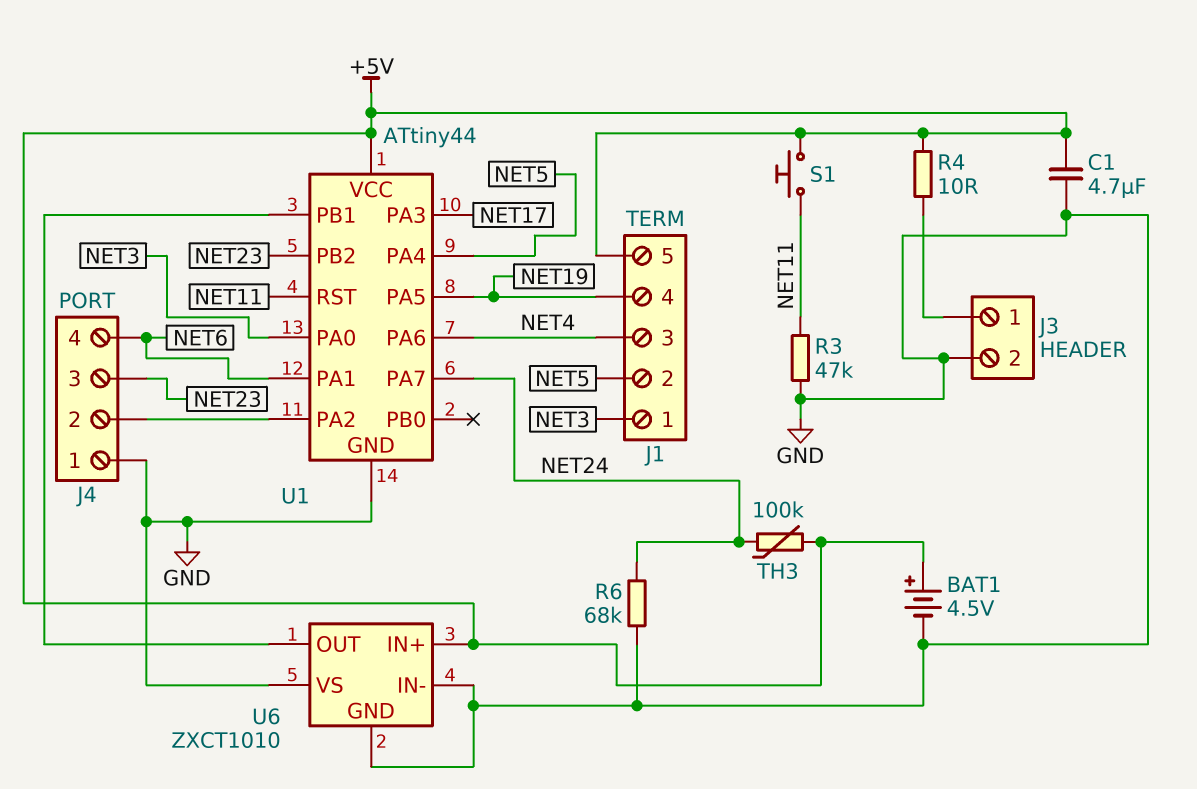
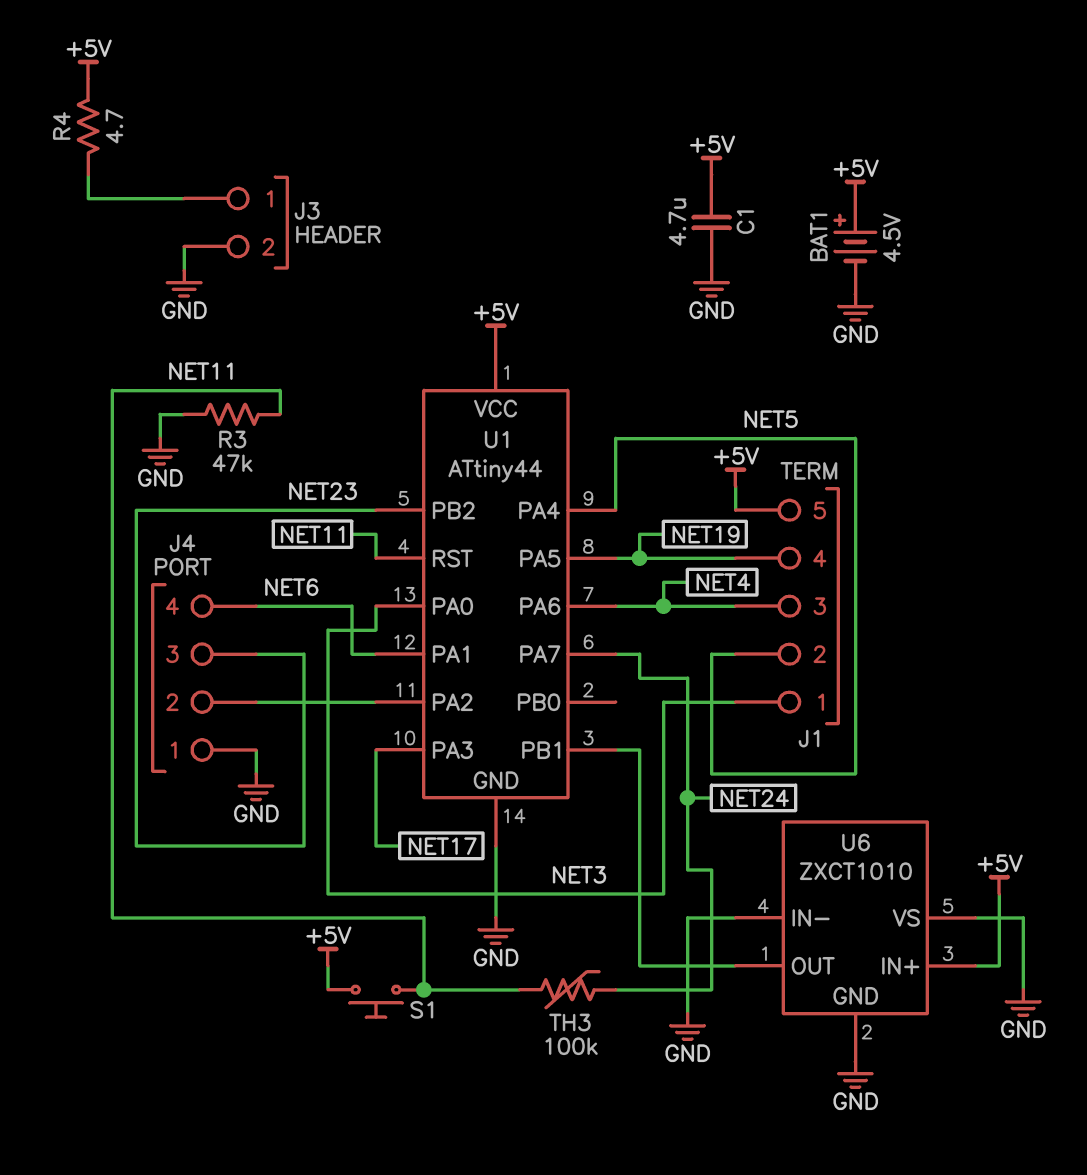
R4: 10 (+5V, J3/1) -> 4.7 (+5V, J3/1)
R6: 68k (GND, NET24) -> none
TH3: 100k (+5V, NET24) -> 100k (NET11, NET24)

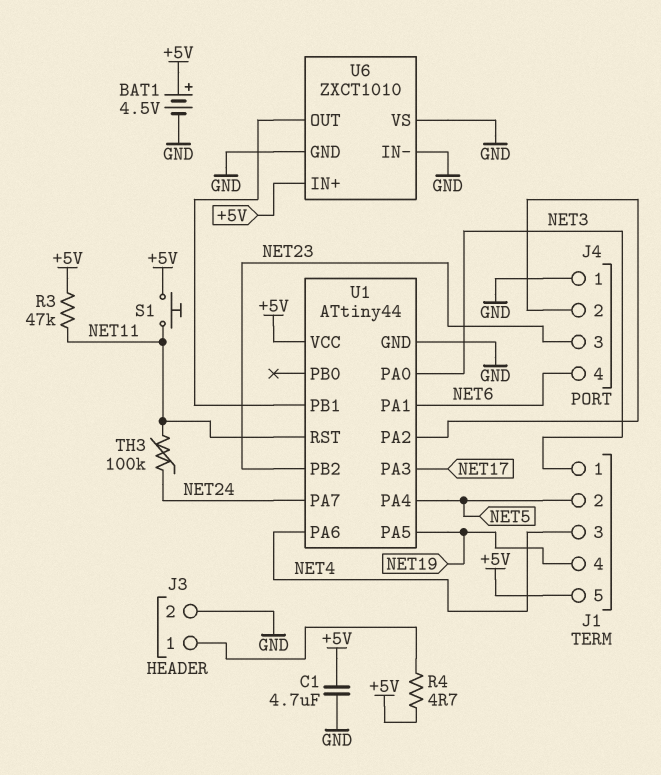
R3: 47k (GND, NET11) -> 47k (+5V, NET11)

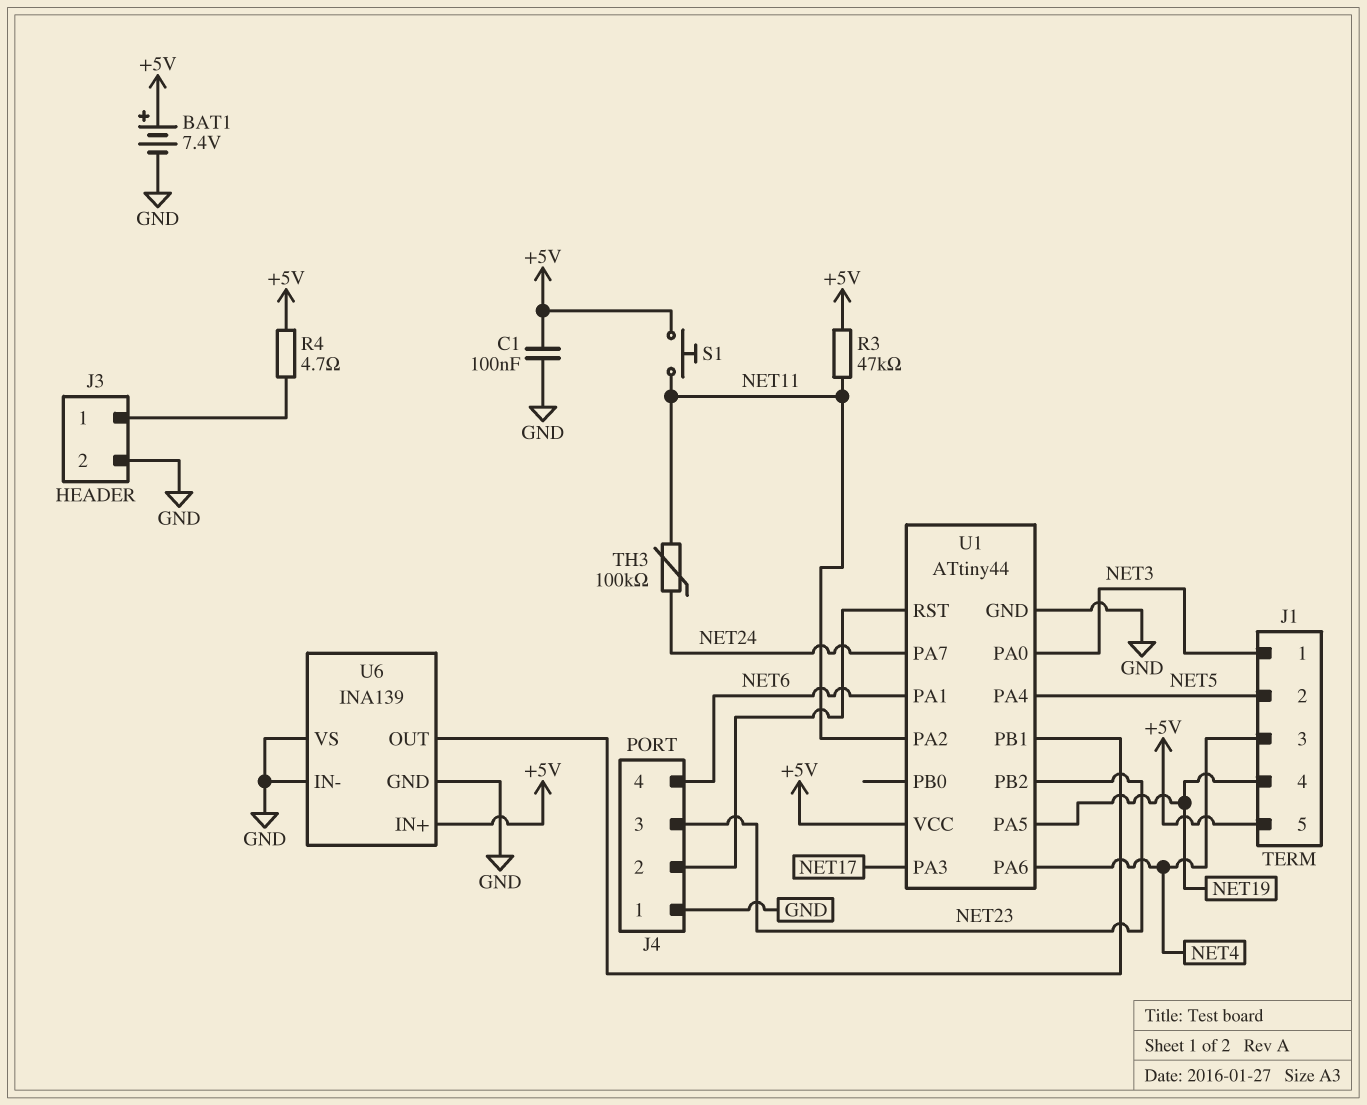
BAT1: 4.5V (plus +5V, minus GND) -> 7.4V (plus +5V, minus GND)
C1: 4.7uF (+5V, GND) -> 100nF (+5V, GND)
U1 pin PA2: J4/2 -> NET11
U1 pin RST: NET11 -> J4/2
U6: ZXCT1010 -> INA139

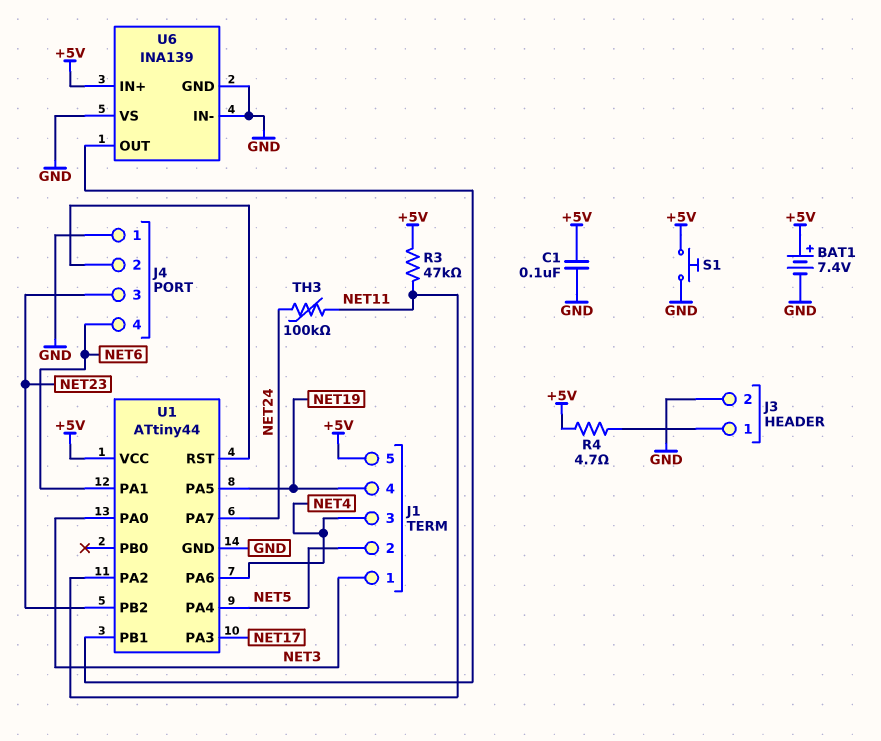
S1: button (+5V, NET11) -> button (+5V, GND)

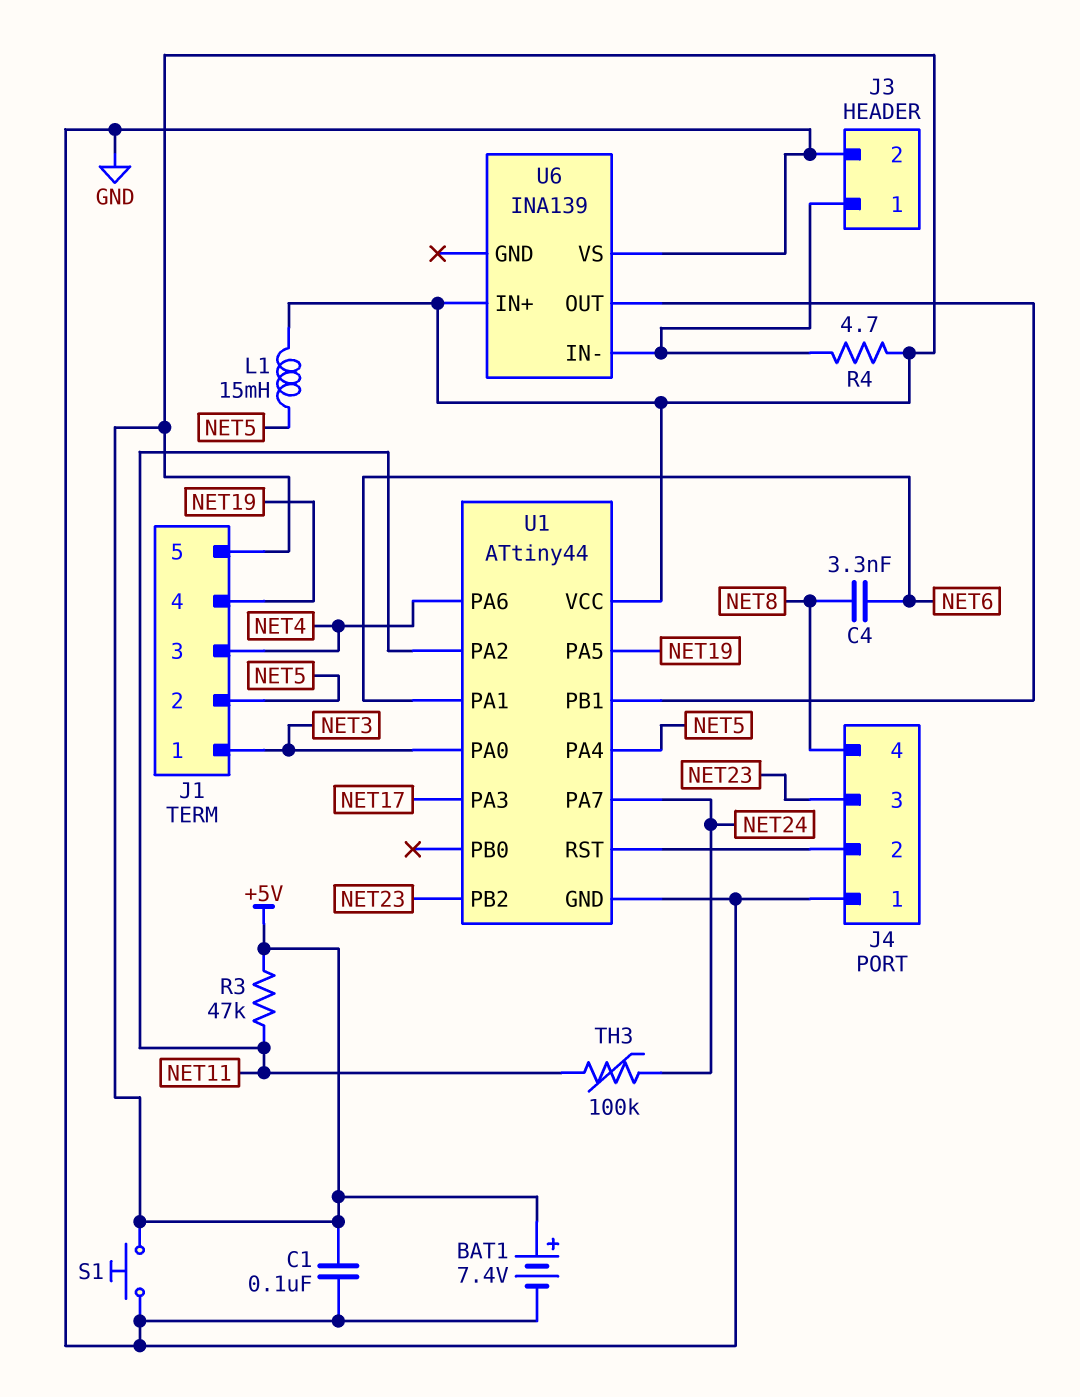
C4: none -> 3.3nF (NET6, NET8)
J4 pin 4: NET6 -> NET8
L1: none -> 15mH (+5V, NET5)
U6 pin GND: GND -> none
U6 pin IN-: GND -> J3/1

